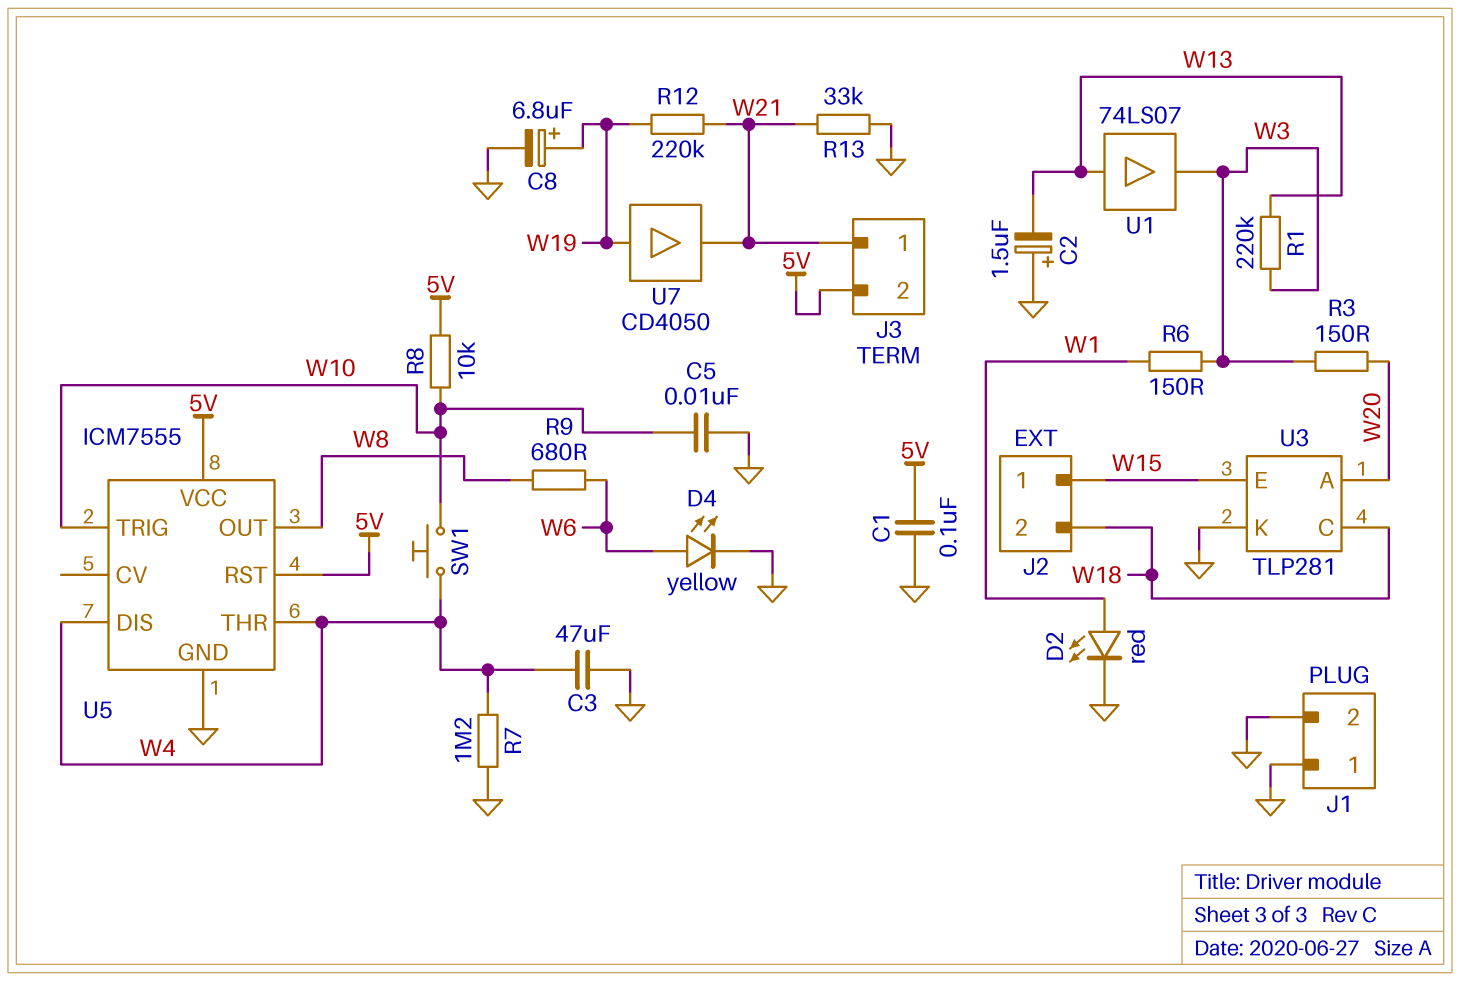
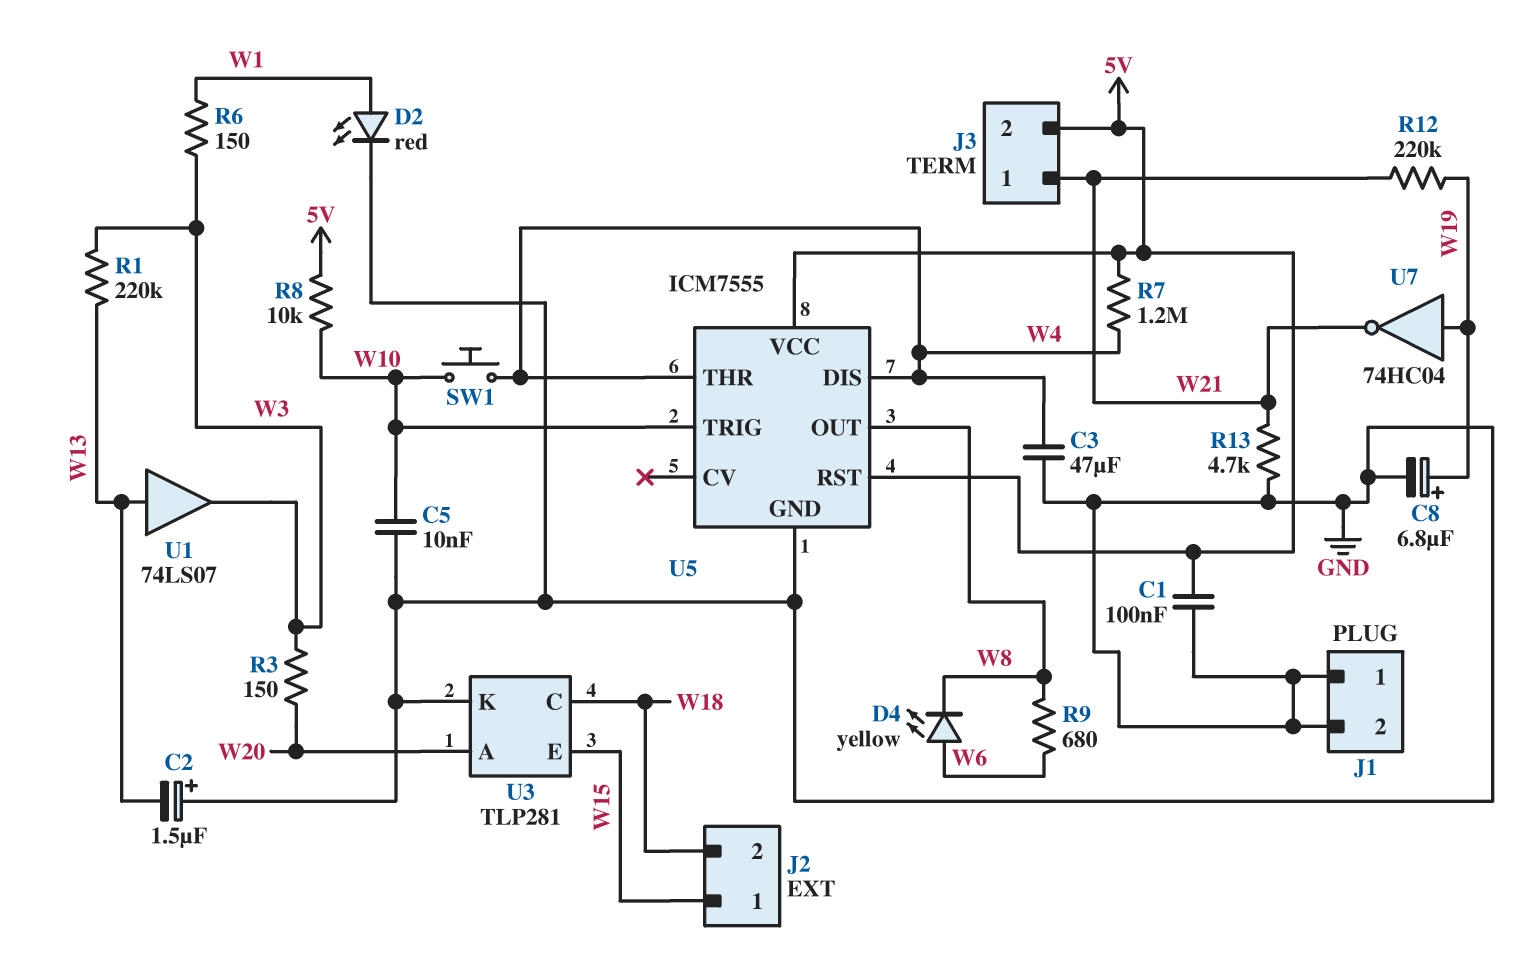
D4: LED yellow (A W6, K GND) -> LED yellow (A W6, K W8)
R7: 1.2M (GND, W4) -> 1.2M (5V, W4)
R13: 33k (GND, W21) -> 4.7k (GND, W21)
U7: buffer CD4050 (in W19, out W21) -> NOT 74HC04 (in W19, out W21)

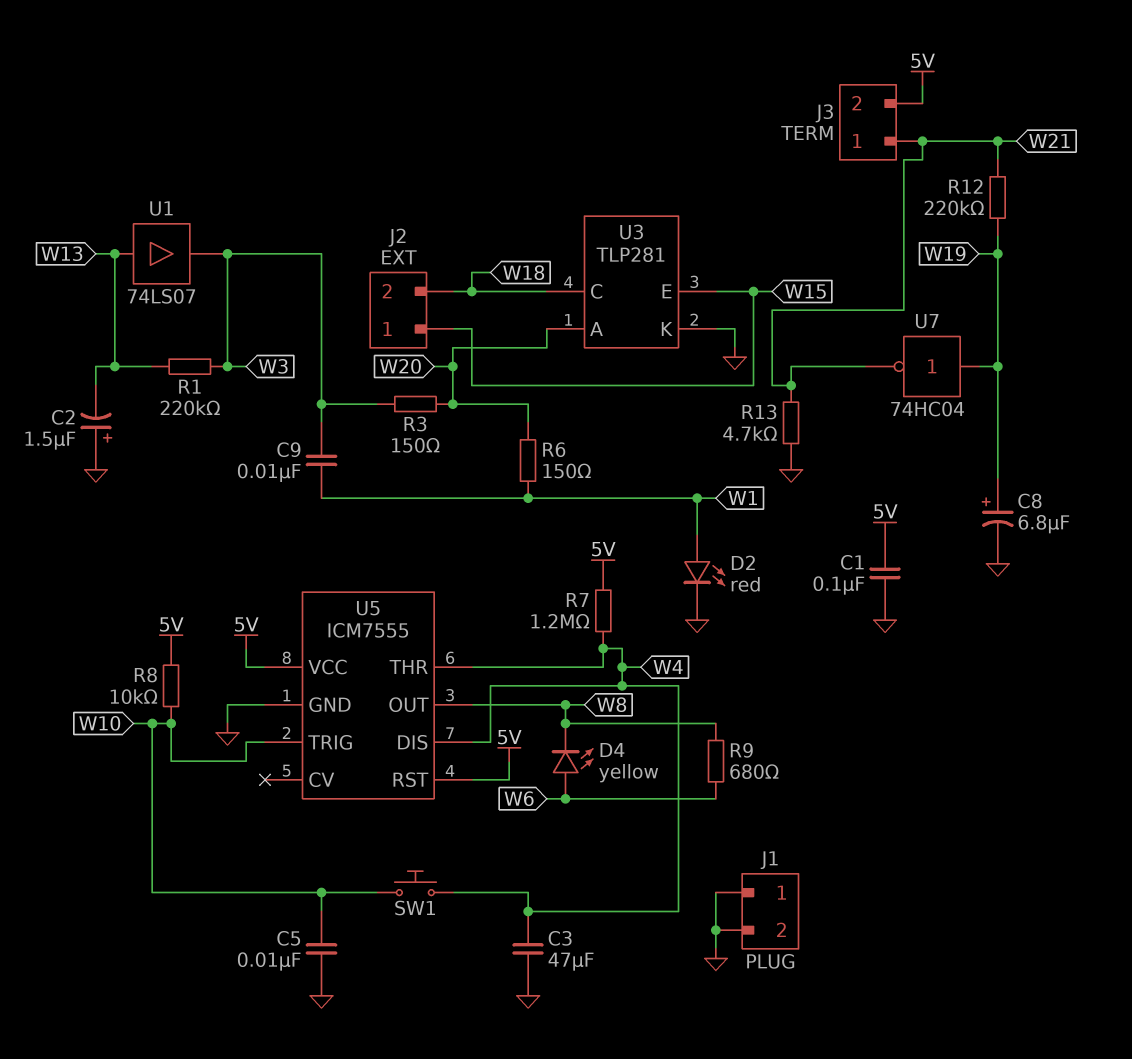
C9: none -> 10nF (W1, W3)
R6: 150 (W1, W3) -> 150 (W1, W20)

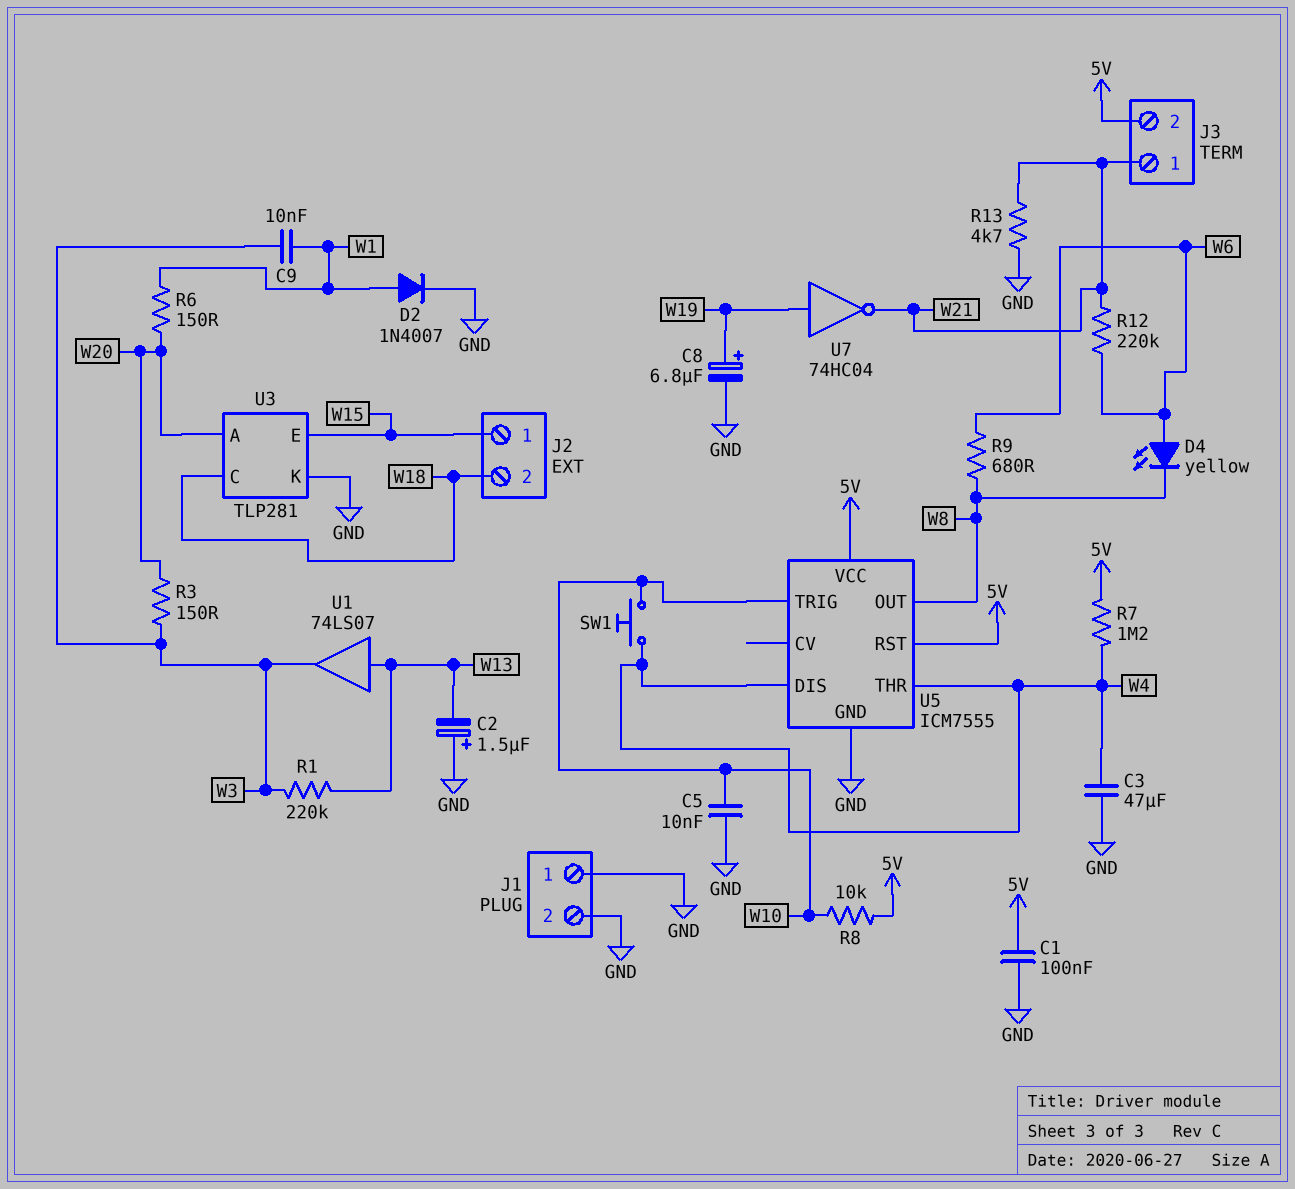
D2: LED red (A W1, K GND) -> diode 1N4007 (A W1, K GND)
R12: 220k (W19, W21) -> 220k (W6, W21)

